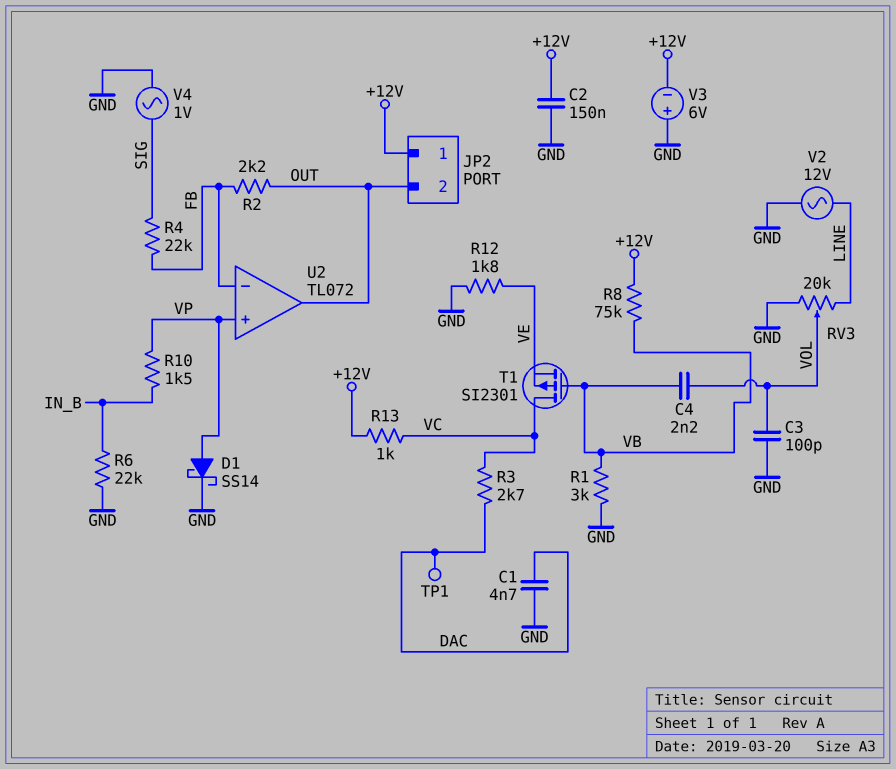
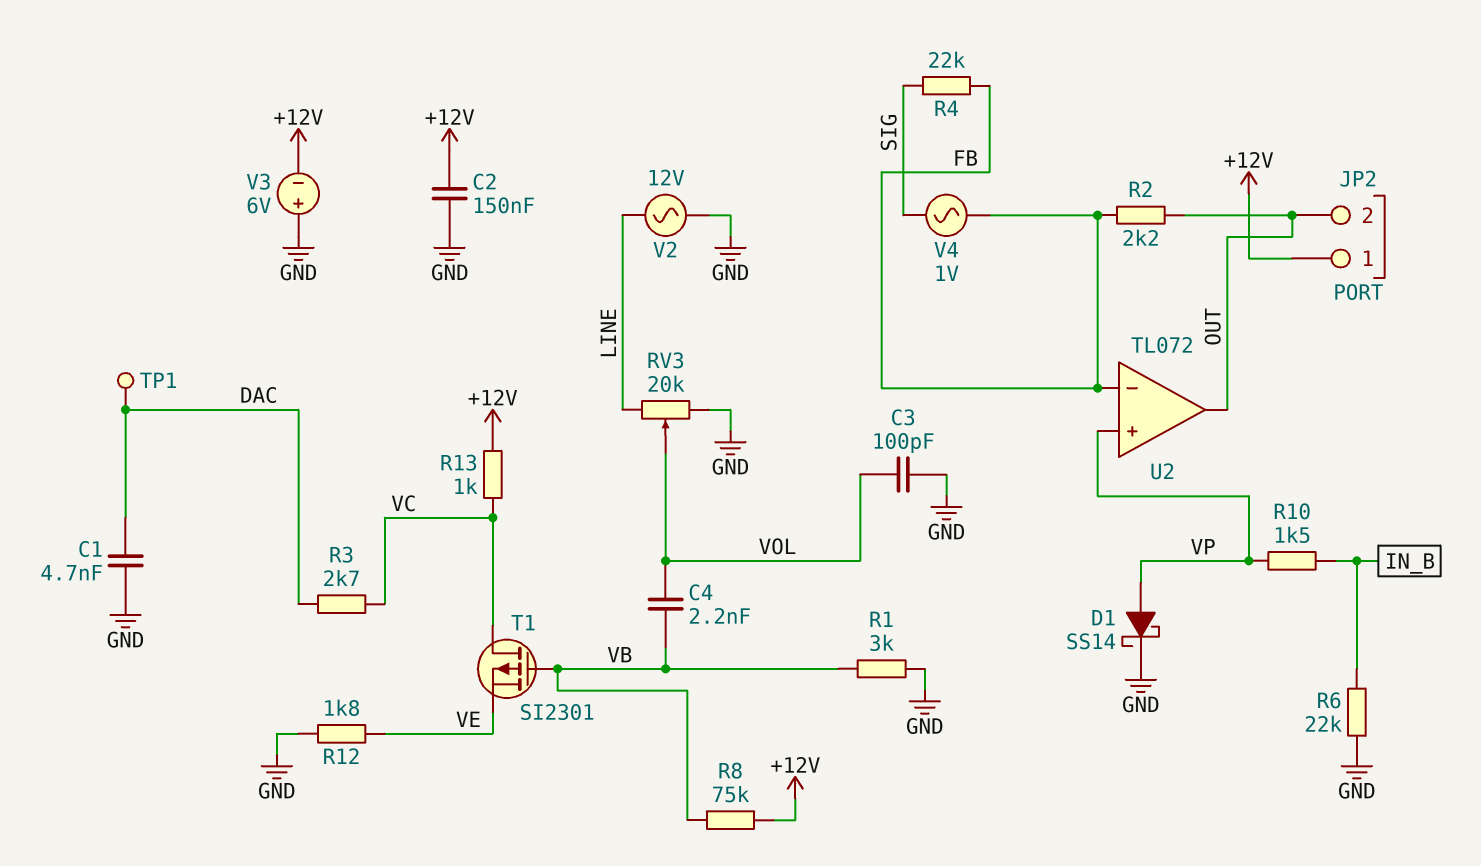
V4: AC 1V (GND, SIG) -> AC 1V (FB, SIG)

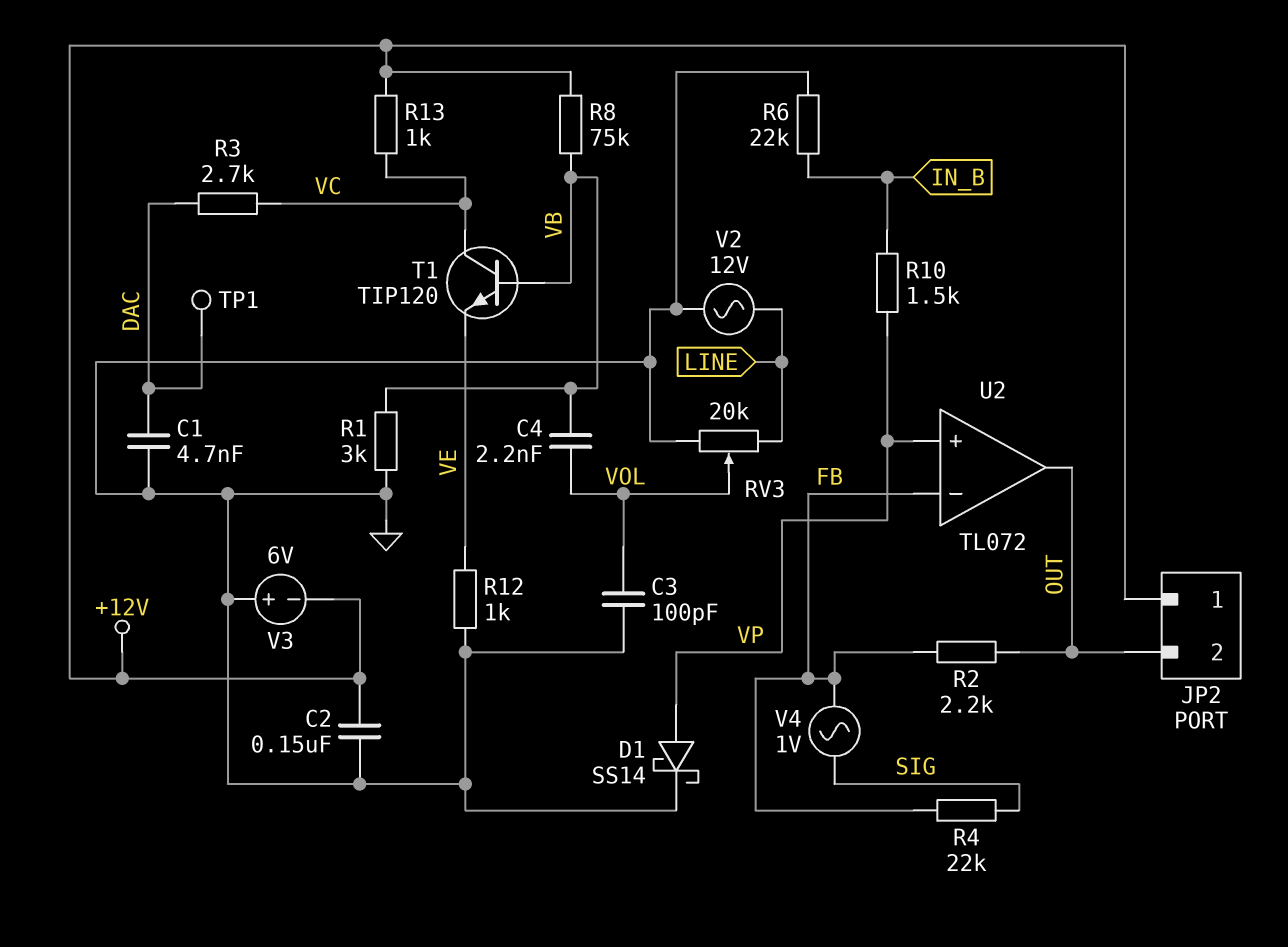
R12: 1.8k (GND, VE) -> 1k (GND, VE)
T1: PMOS SI2301 (G VB, D VC, S VE) -> NPN TIP120 (B VB, C VC, E VE)

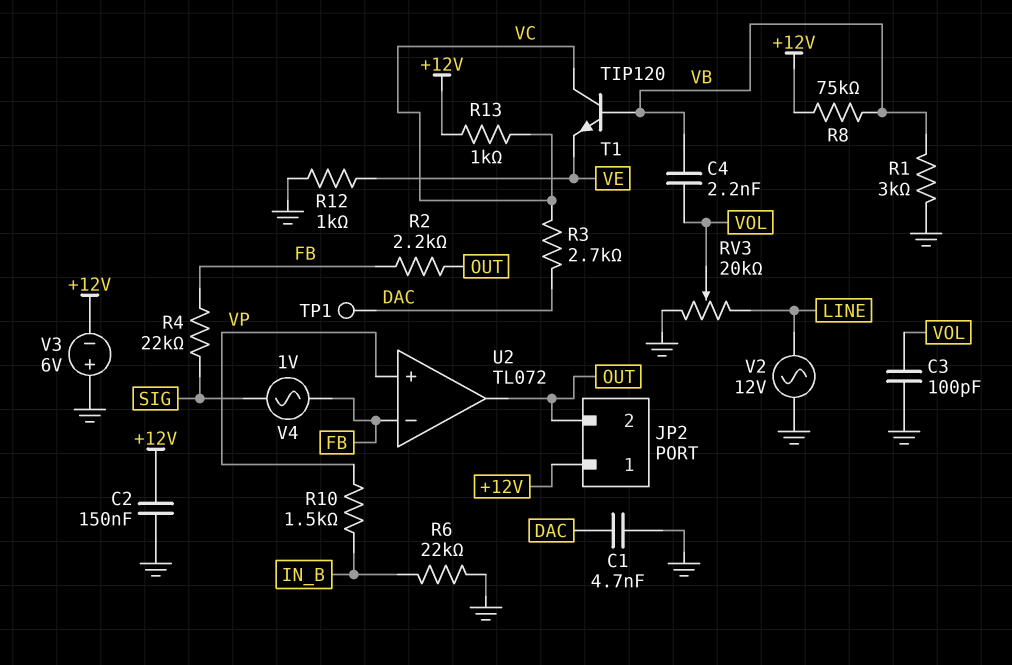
D1: schottky SS14 (A VP, K GND) -> none

